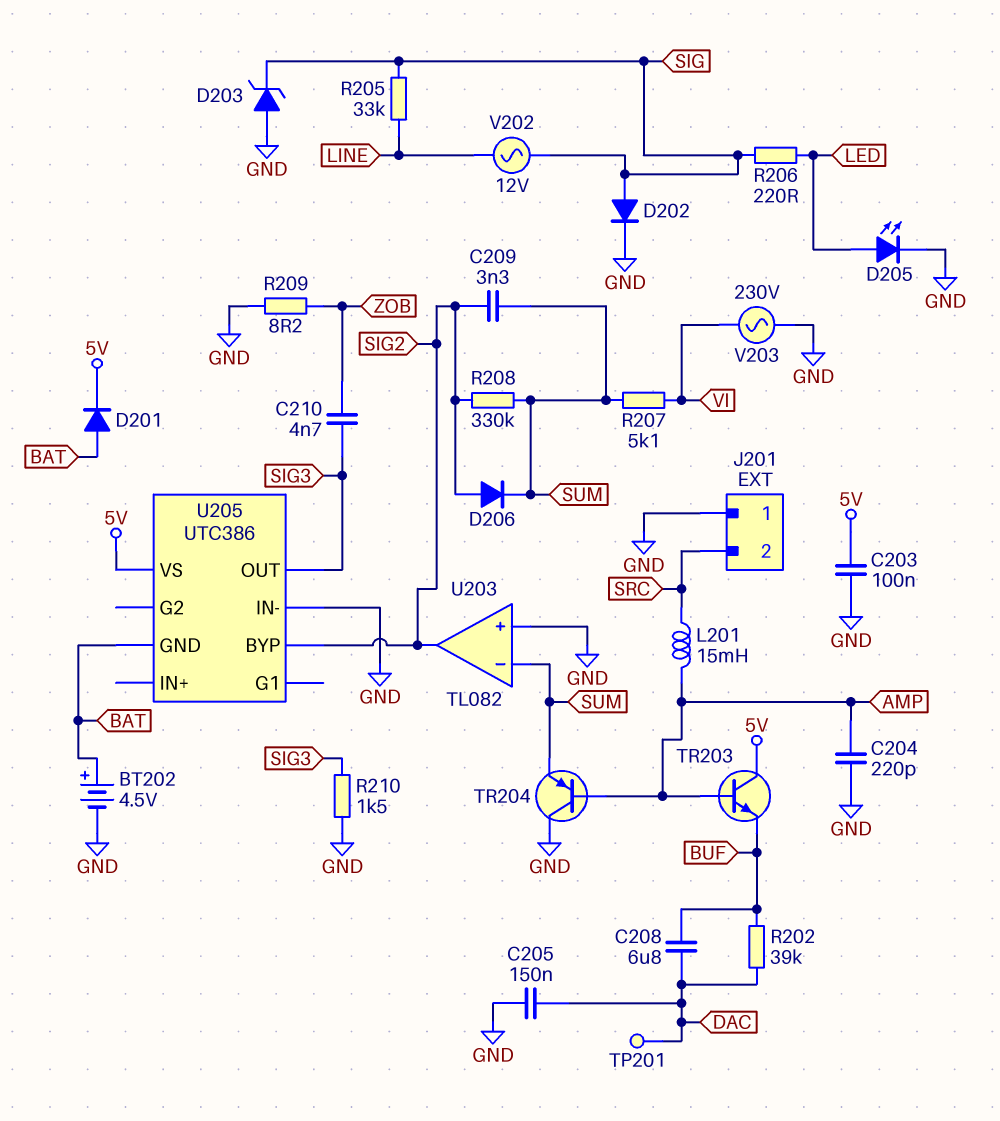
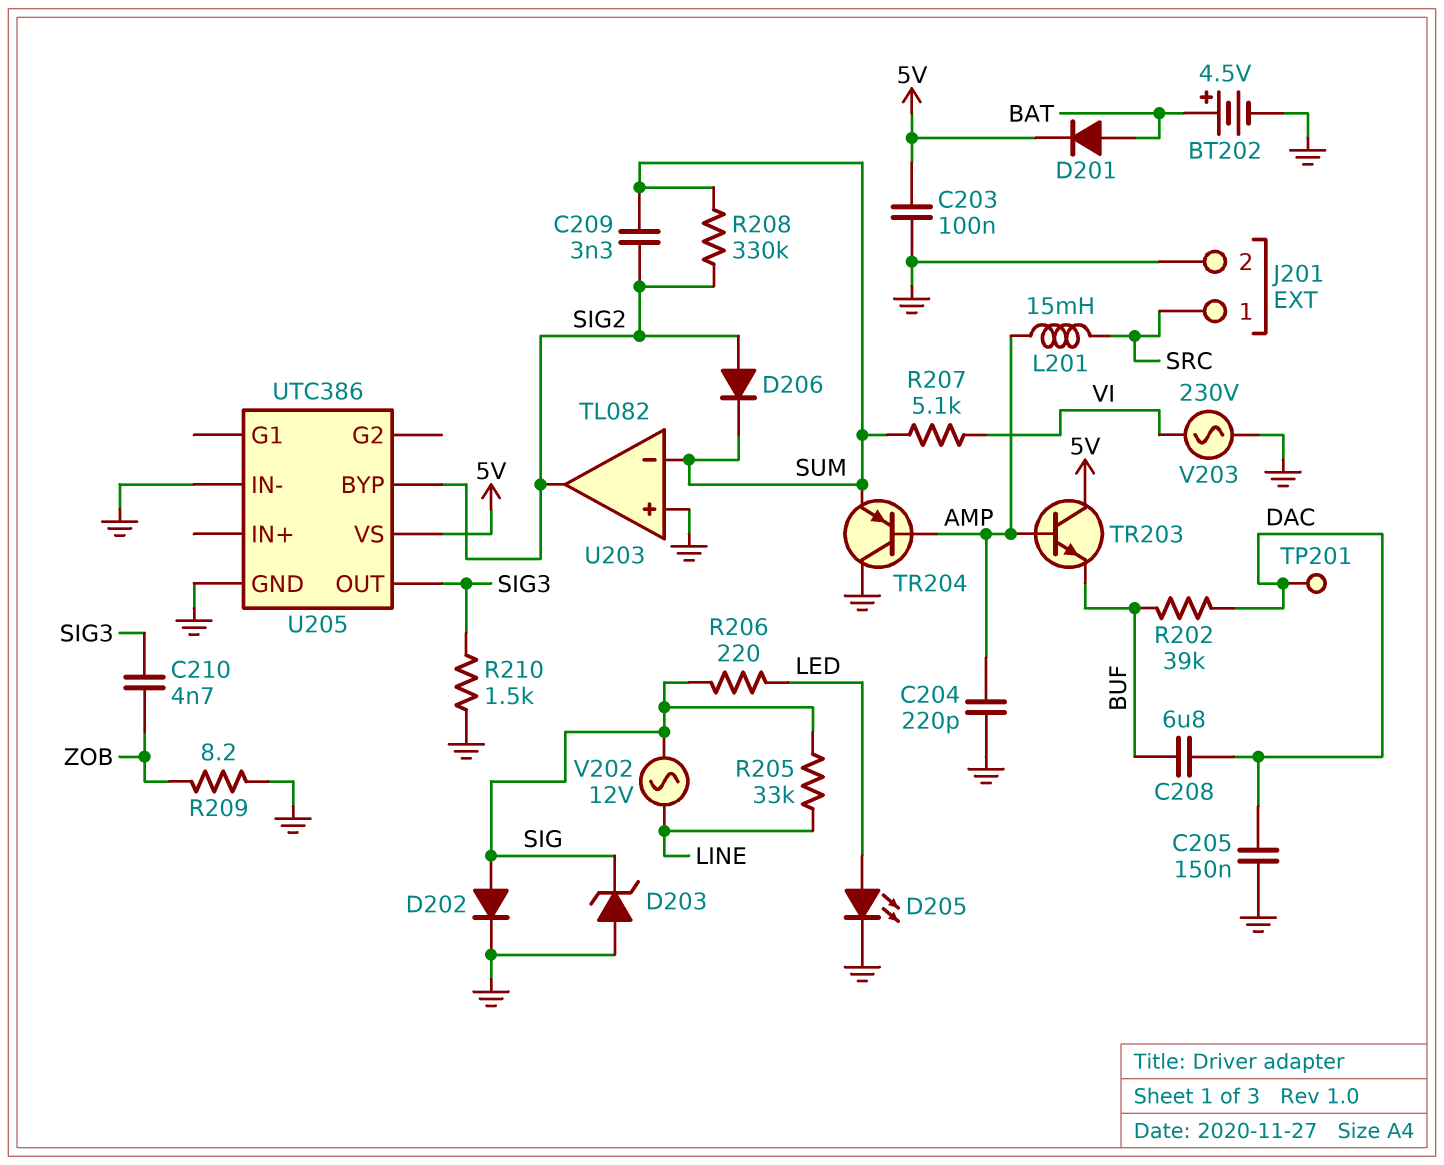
J201 pin 1: GND -> SRC
J201 pin 2: SRC -> GND
U205 pin GND: BAT -> GND

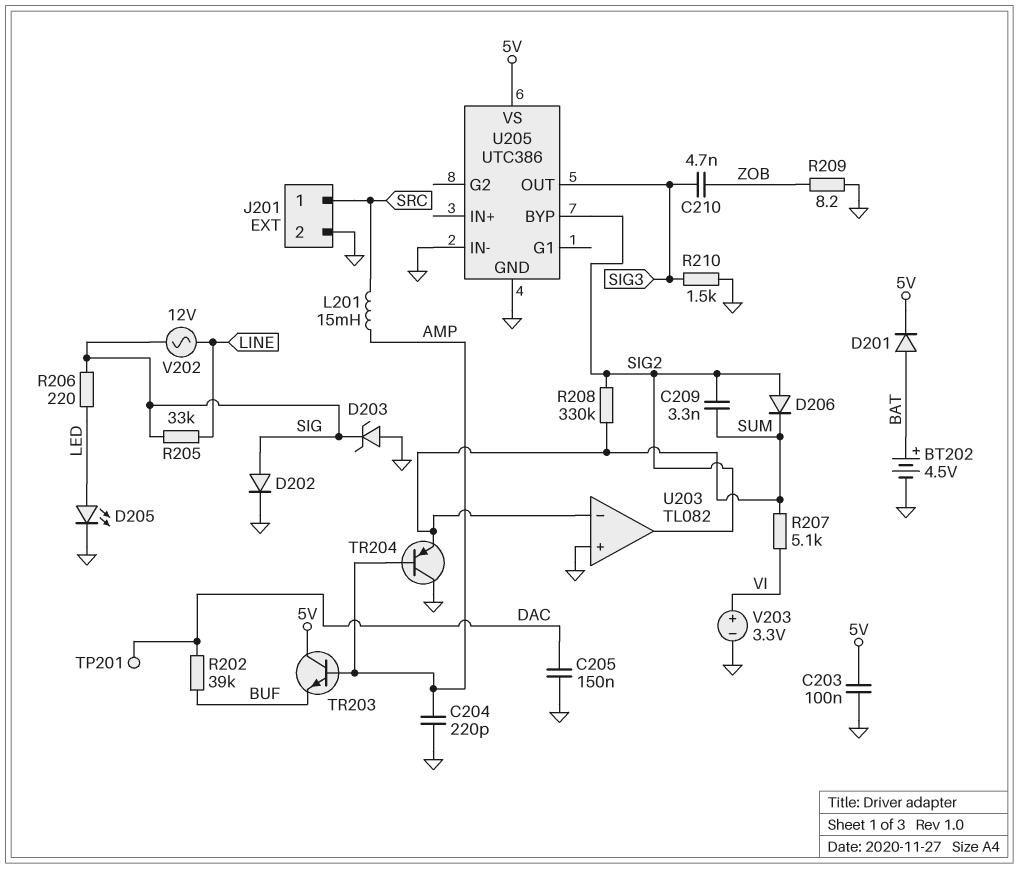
C208: 6.8uF (BUF, DAC) -> none
V203: AC 230V (GND, VI) -> 3.3V (plus VI, minus GND)

